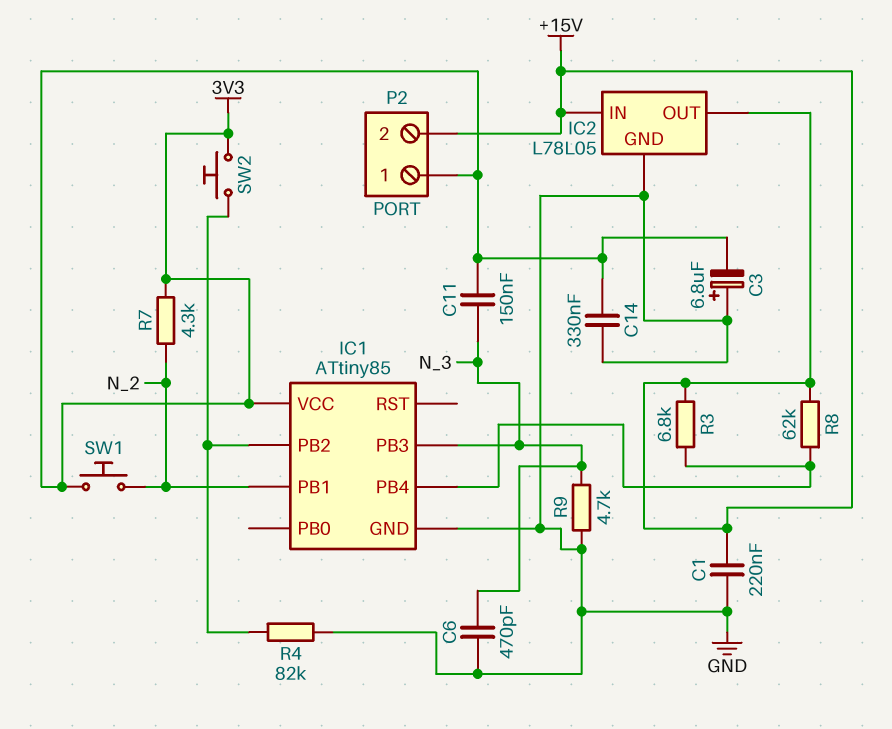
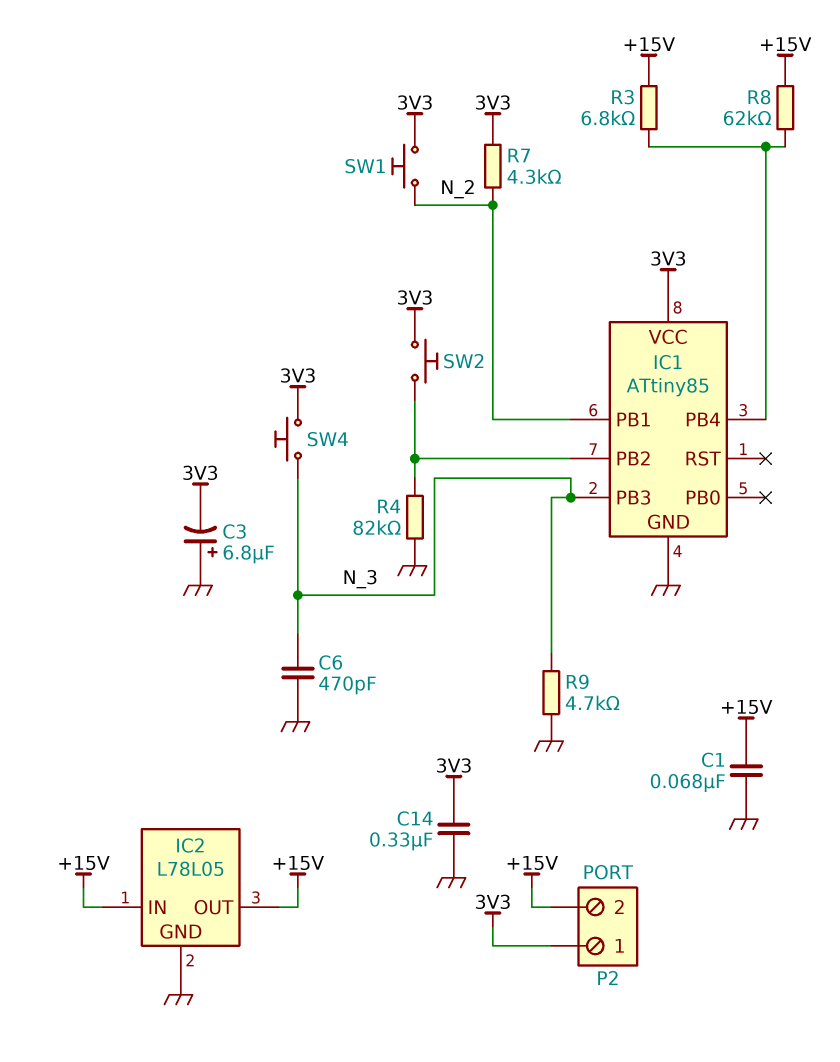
C1: 220nF (+15V, GND) -> 68nF (+15V, GND)
C11: 150nF (3V3, N_3) -> none
SW4: none -> button (3V3, N_3)

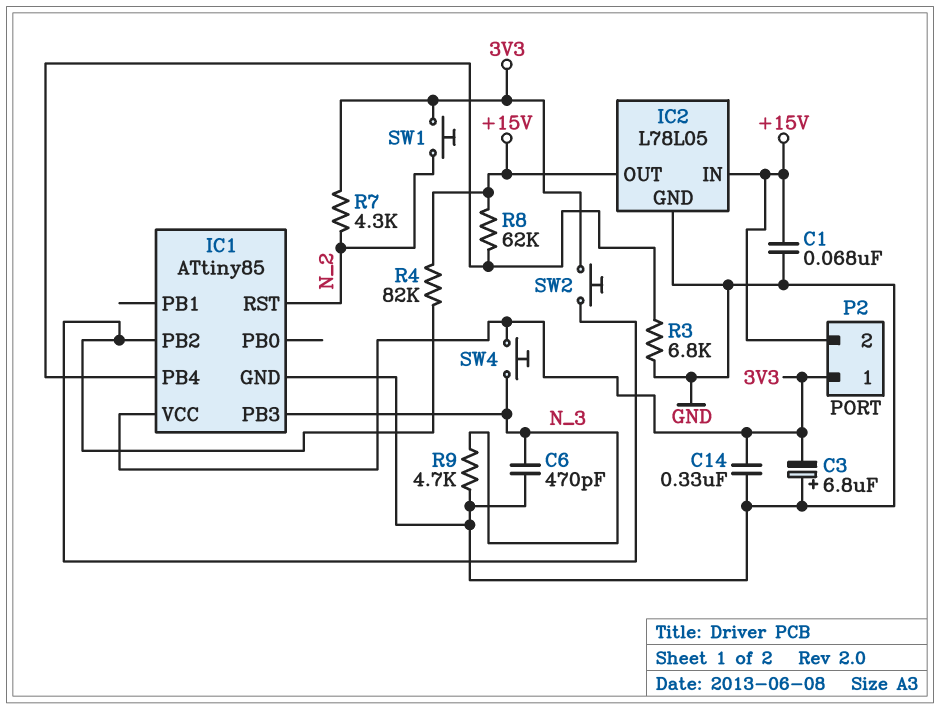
IC1 pin PB1: N_2 -> none
IC1 pin RST: none -> N_2
R3: 6.8k (+15V, IC1/PB4) -> 6.8k (GND, IC1/PB4)
R4: 82k (GND, IC1/PB2) -> 82k (+15V, IC1/PB2)

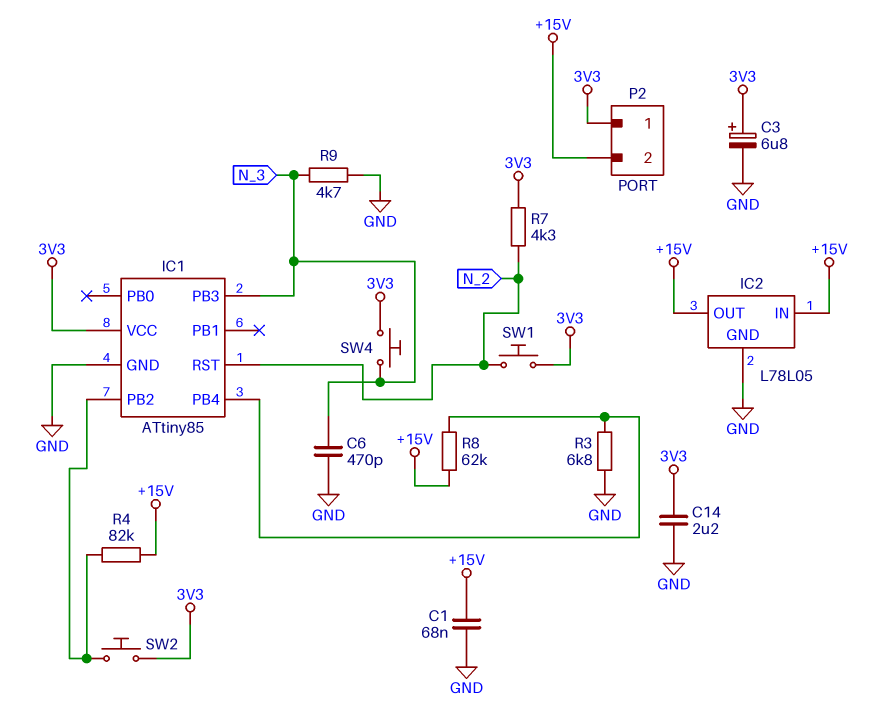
C3: 6.8uF (plus GND, minus 3V3) -> 6.8uF (plus 3V3, minus GND)
C14: 330nF (3V3, GND) -> 2.2uF (3V3, GND)

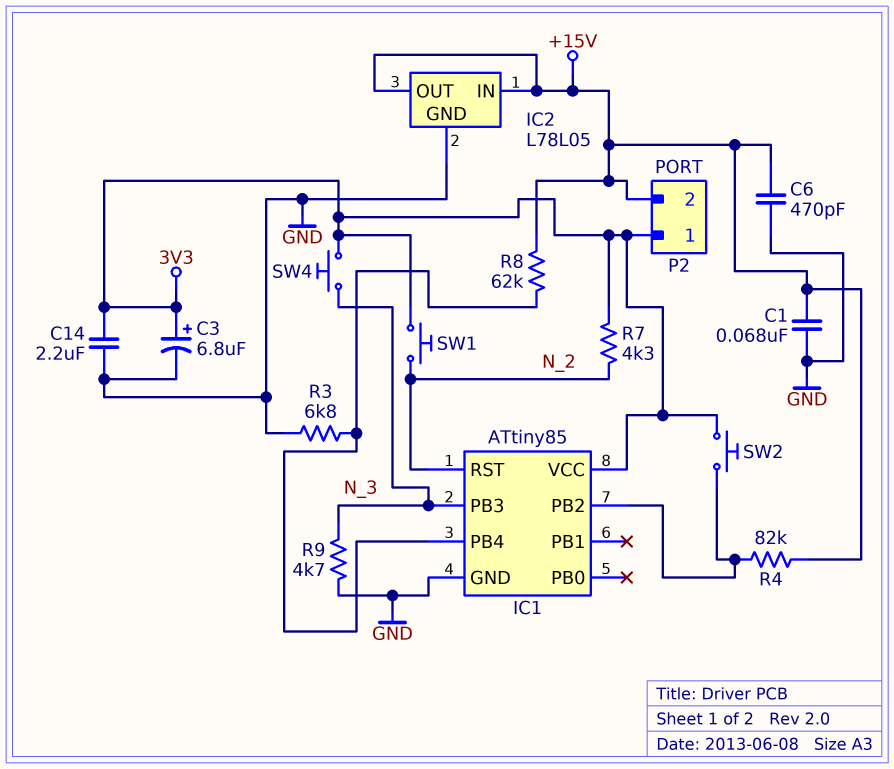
C6: 470pF (GND, N_3) -> 470pF (+15V, GND)

